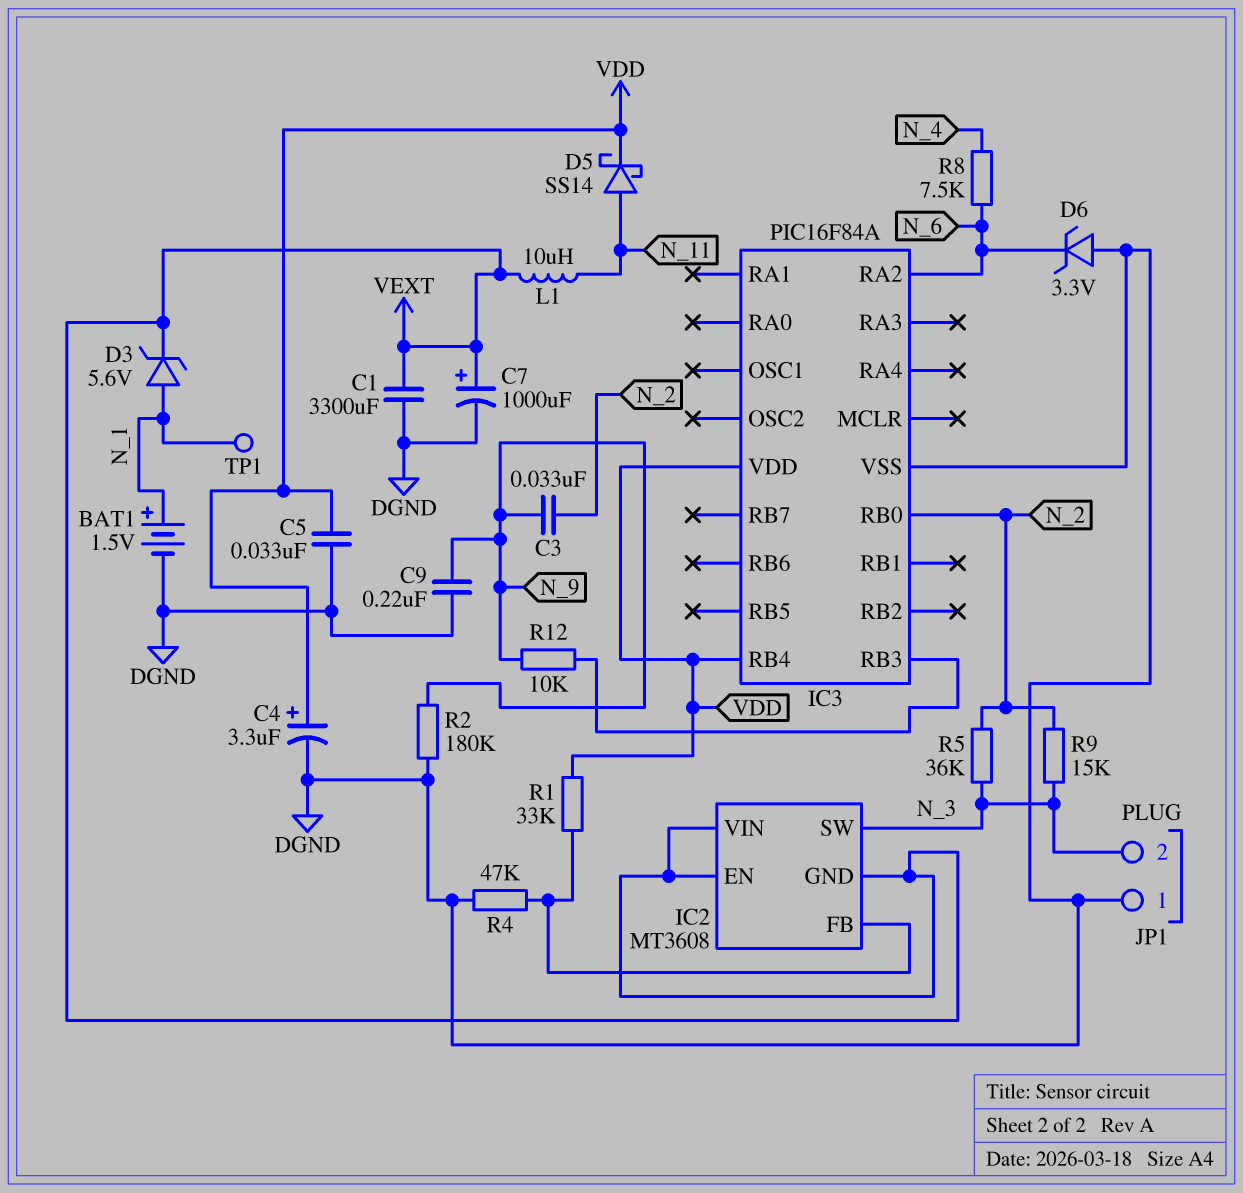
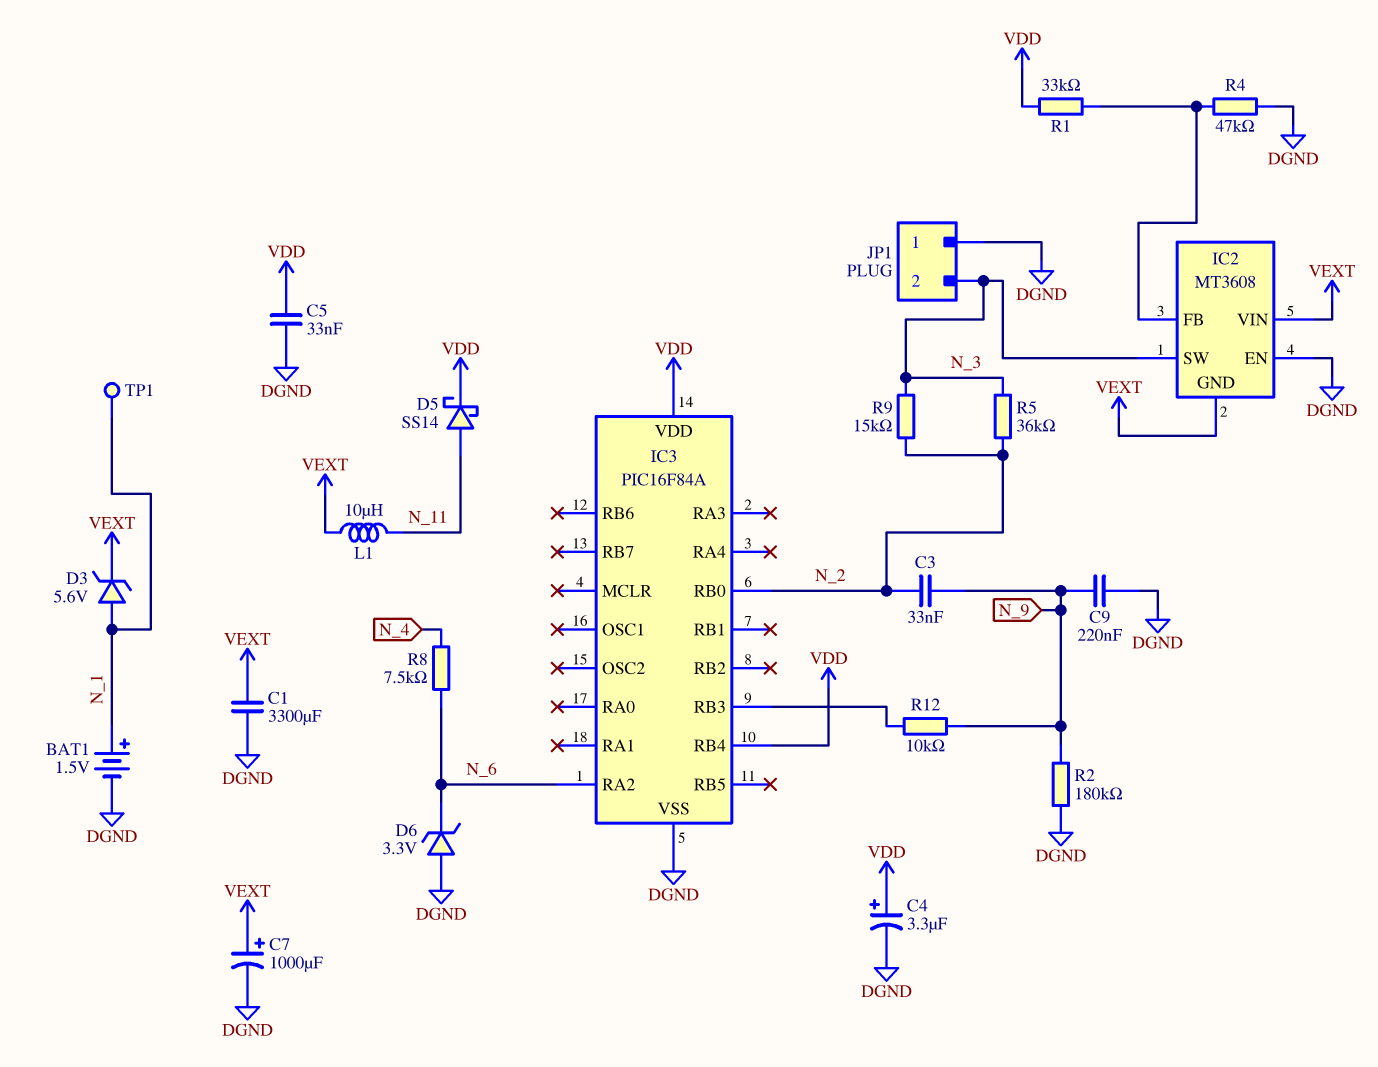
IC2 pin EN: VEXT -> DGND

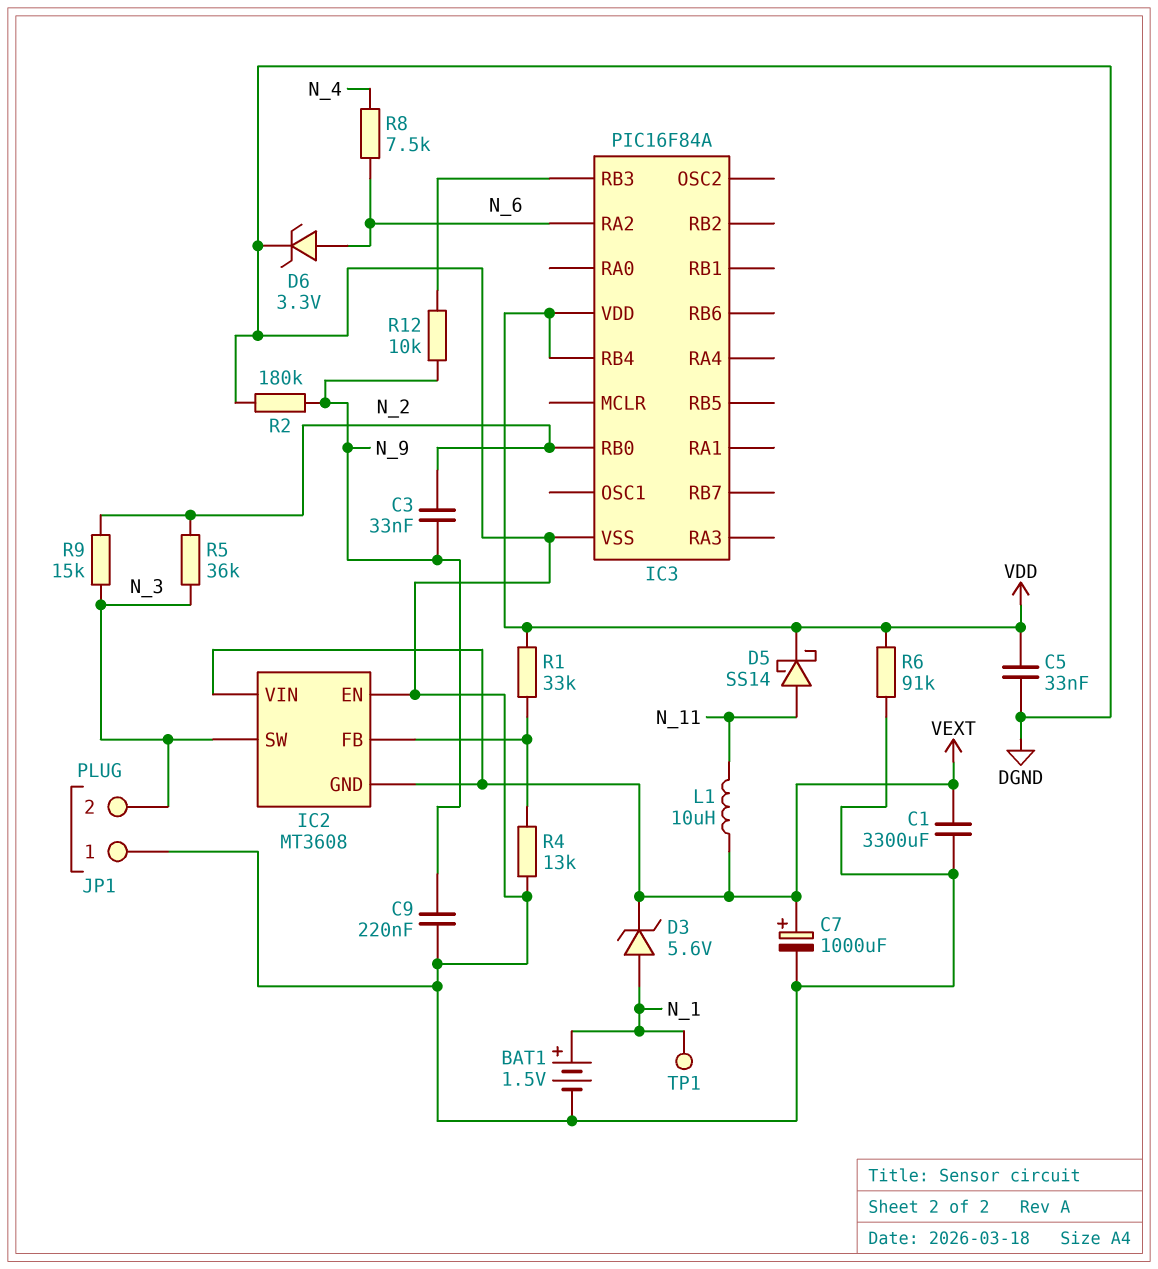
C4: 3.3uF (plus VDD, minus DGND) -> none
D6: zener 3.3V (A DGND, K N_6) -> zener 3.3V (A N_6, K DGND)
R4: 47k (DGND, IC2/FB) -> 13k (DGND, IC2/FB)
R6: none -> 91k (DGND, VDD)

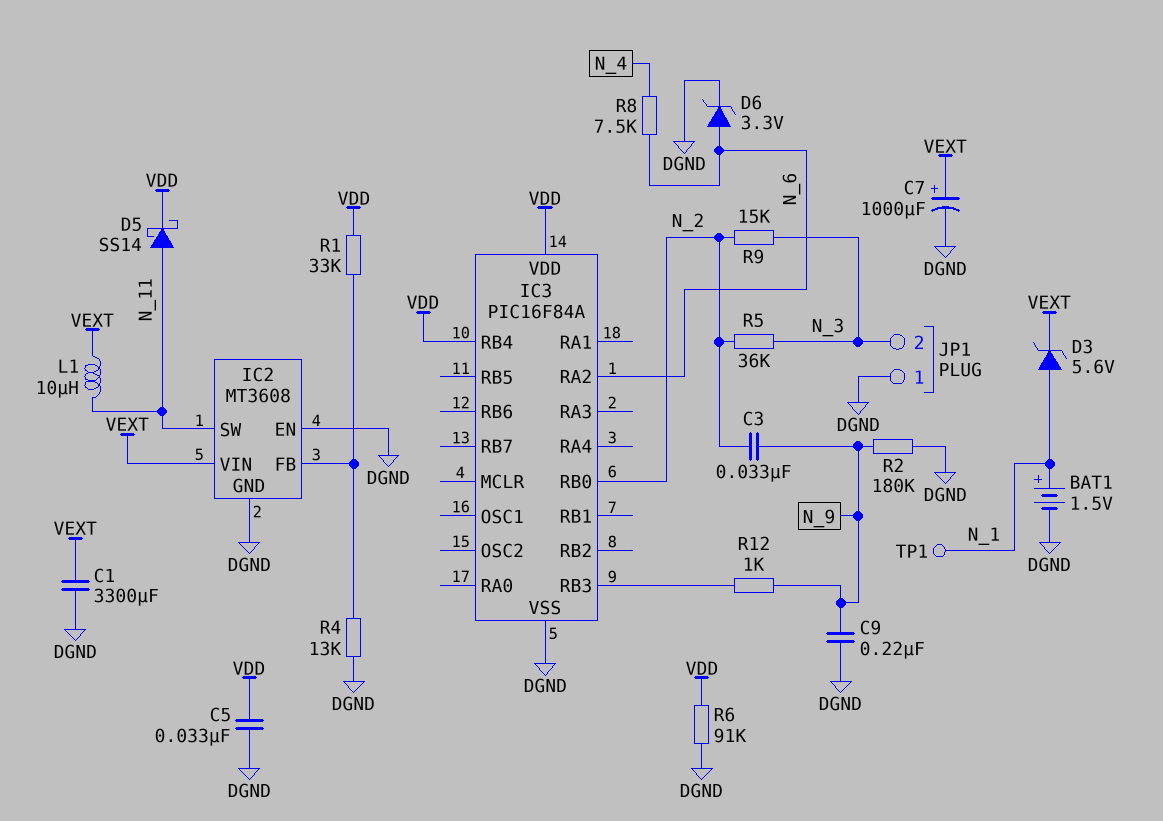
IC2 pin GND: VEXT -> DGND
IC2 pin SW: N_3 -> N_11
R12: 10k (IC3/RB3, N_9) -> 1k (IC3/RB3, N_9)

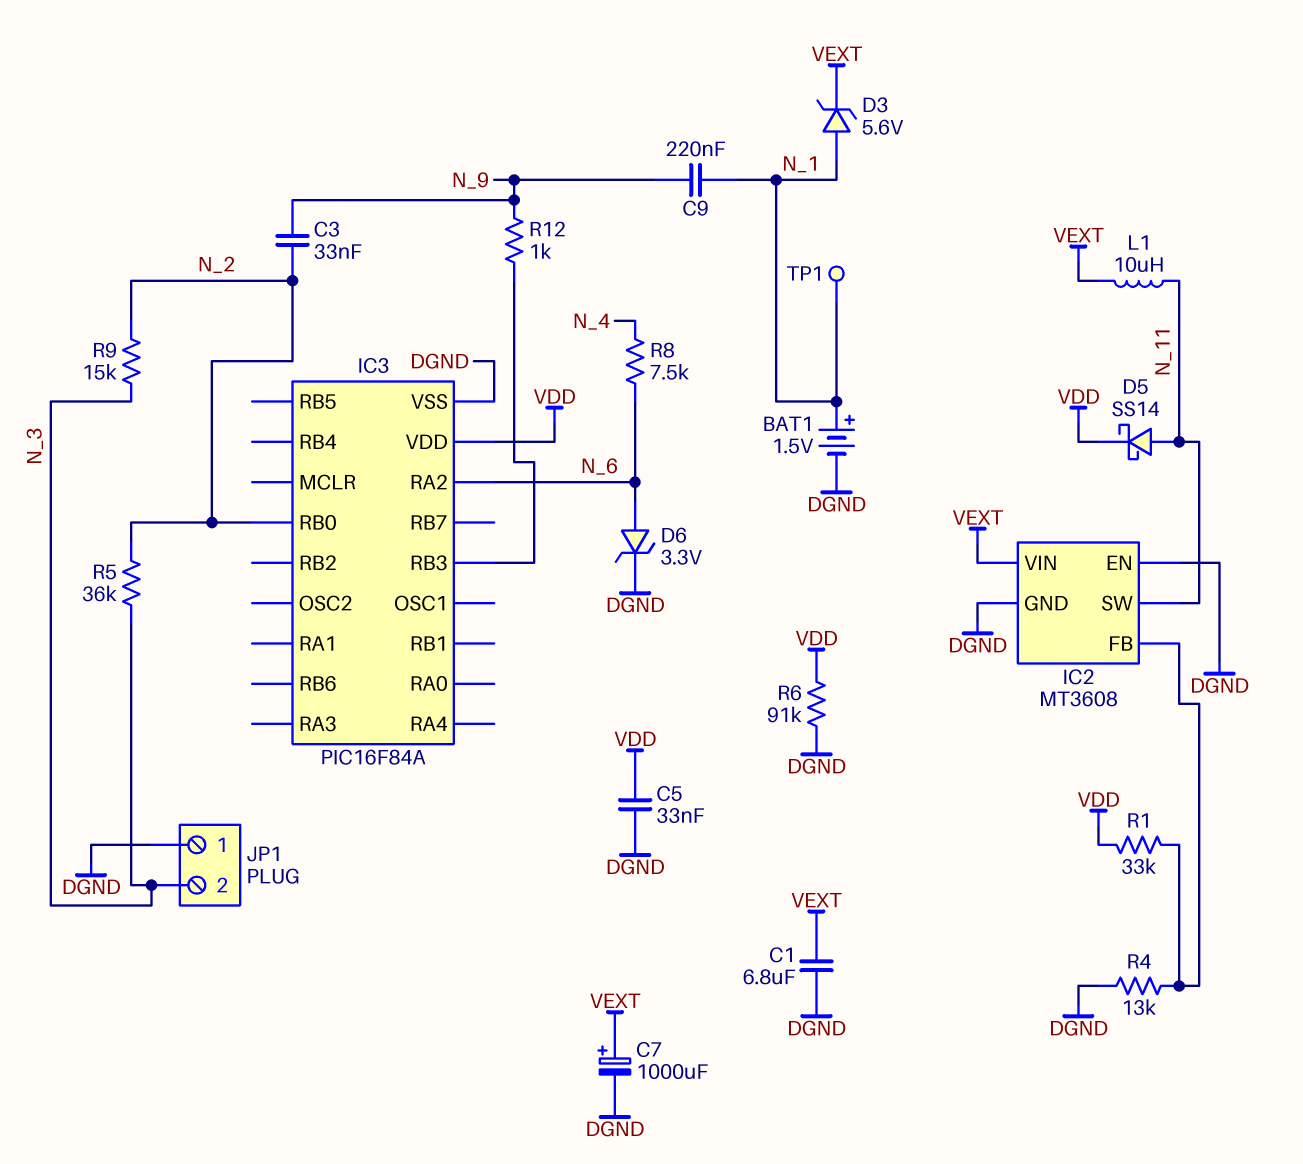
C1: 3300uF (DGND, VEXT) -> 6.8uF (DGND, VEXT)
C9: 220nF (DGND, N_9) -> 220nF (N_1, N_9)
IC3 pin RB4: VDD -> none
R2: 180k (DGND, N_9) -> none

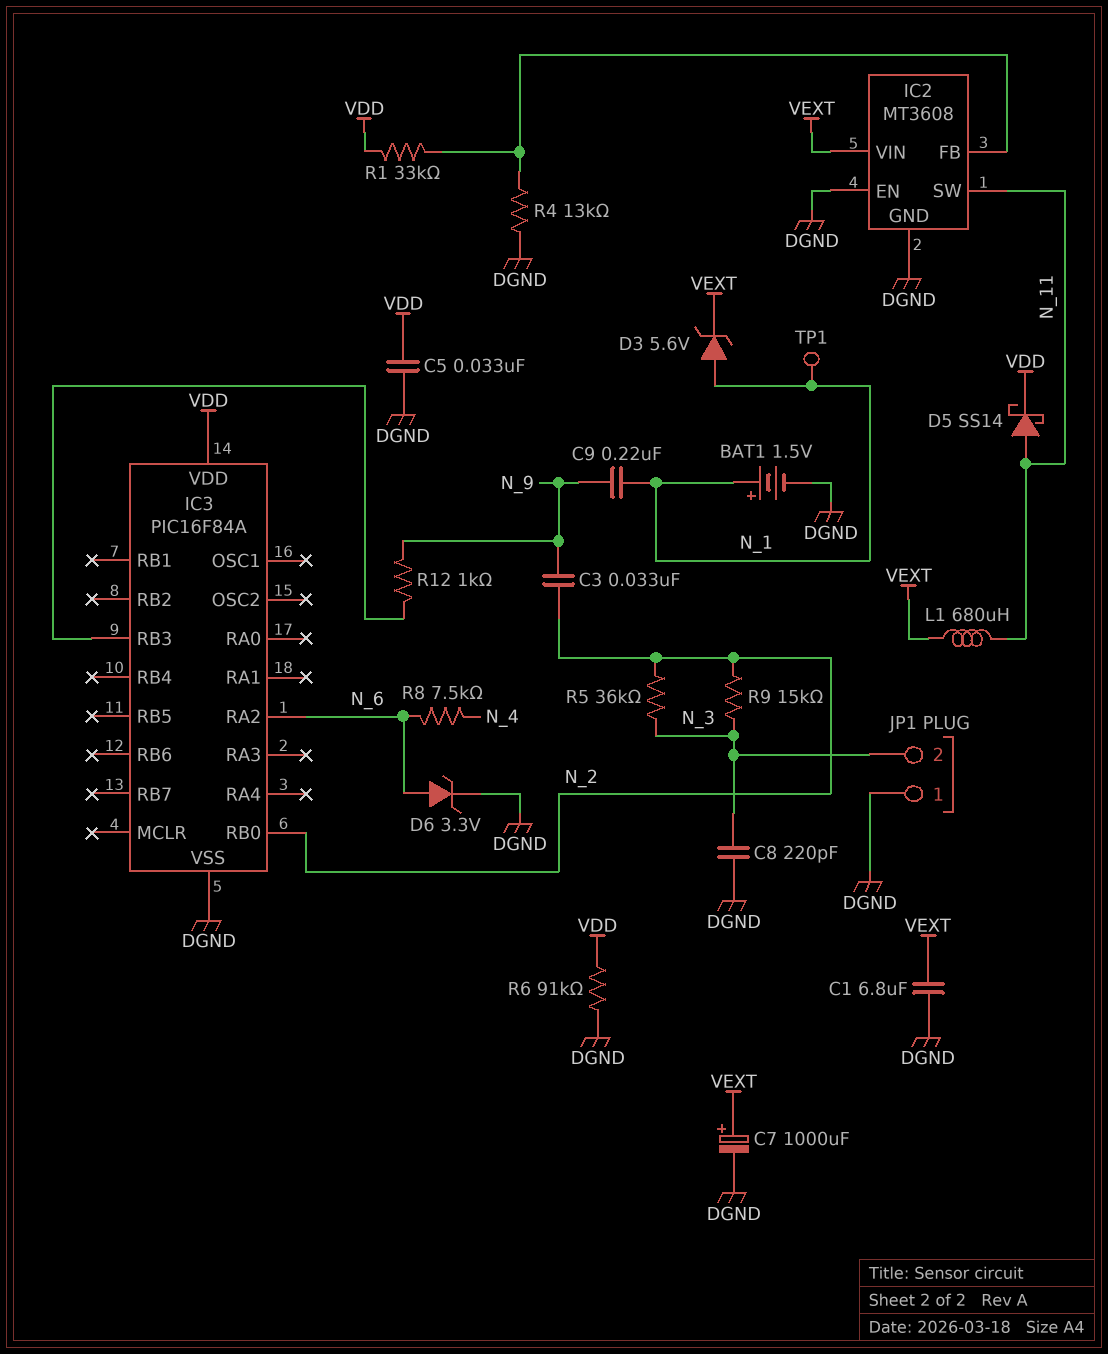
C8: none -> 220pF (DGND, N_3)
L1: 10uH (N_11, VEXT) -> 680uH (N_11, VEXT)

